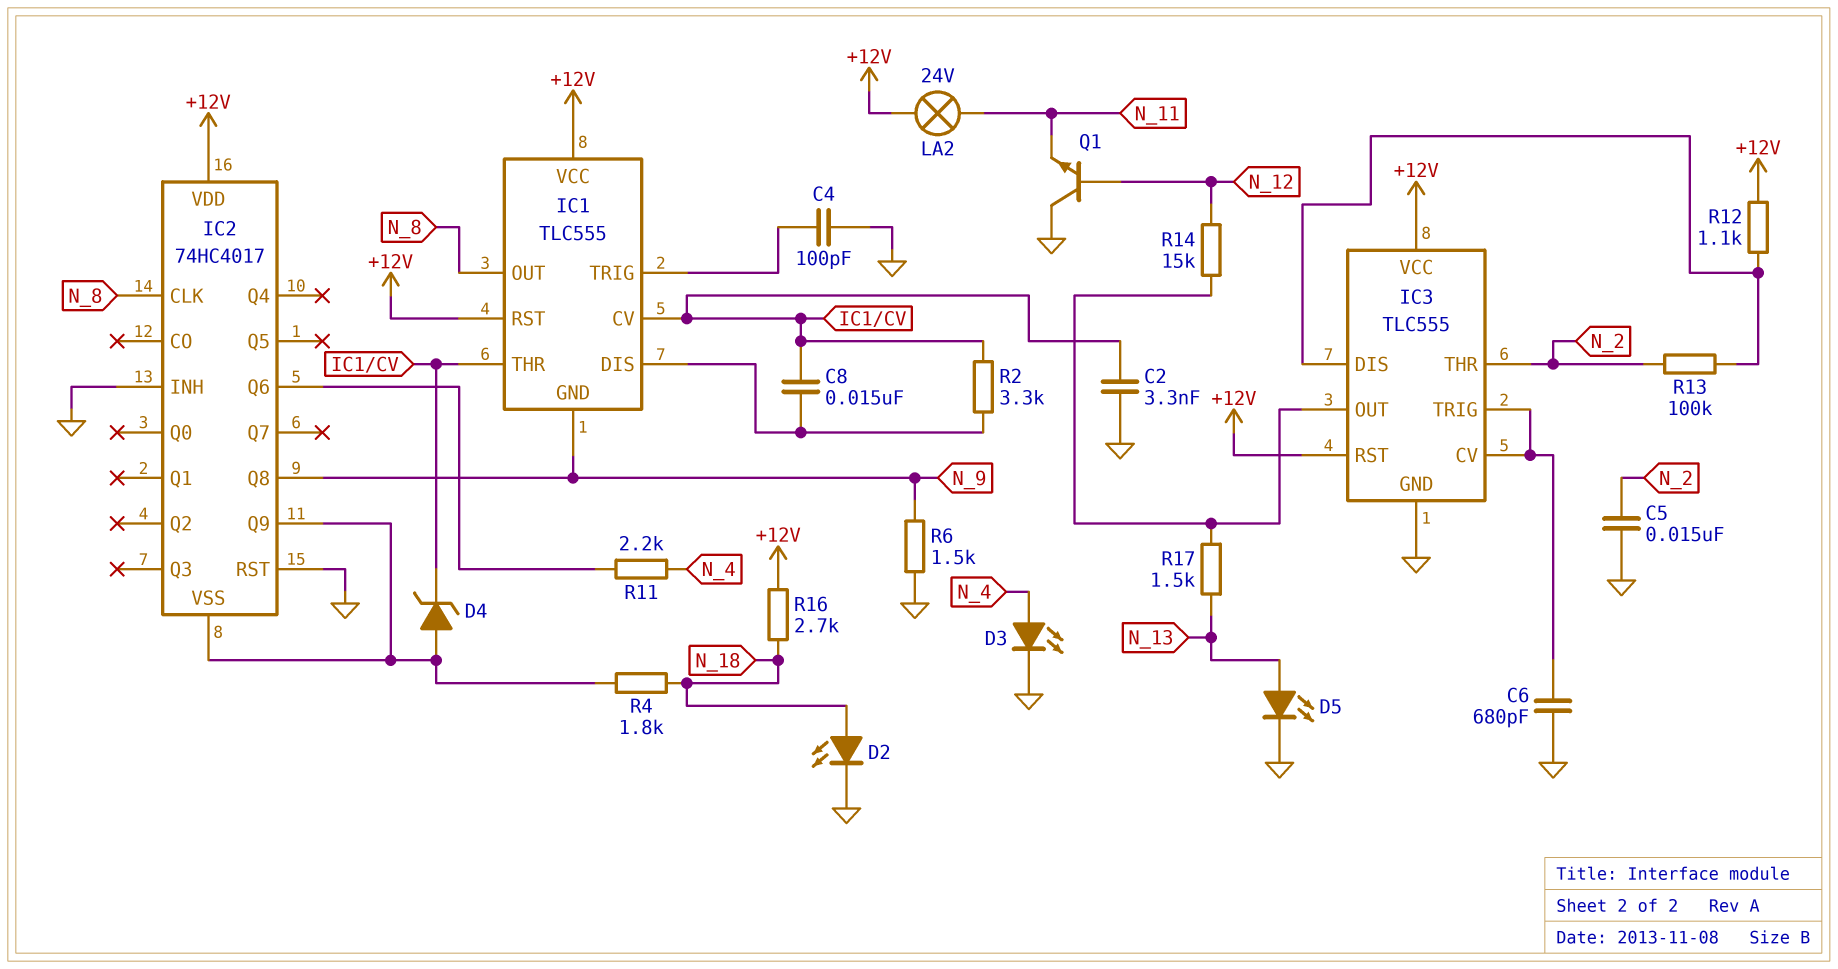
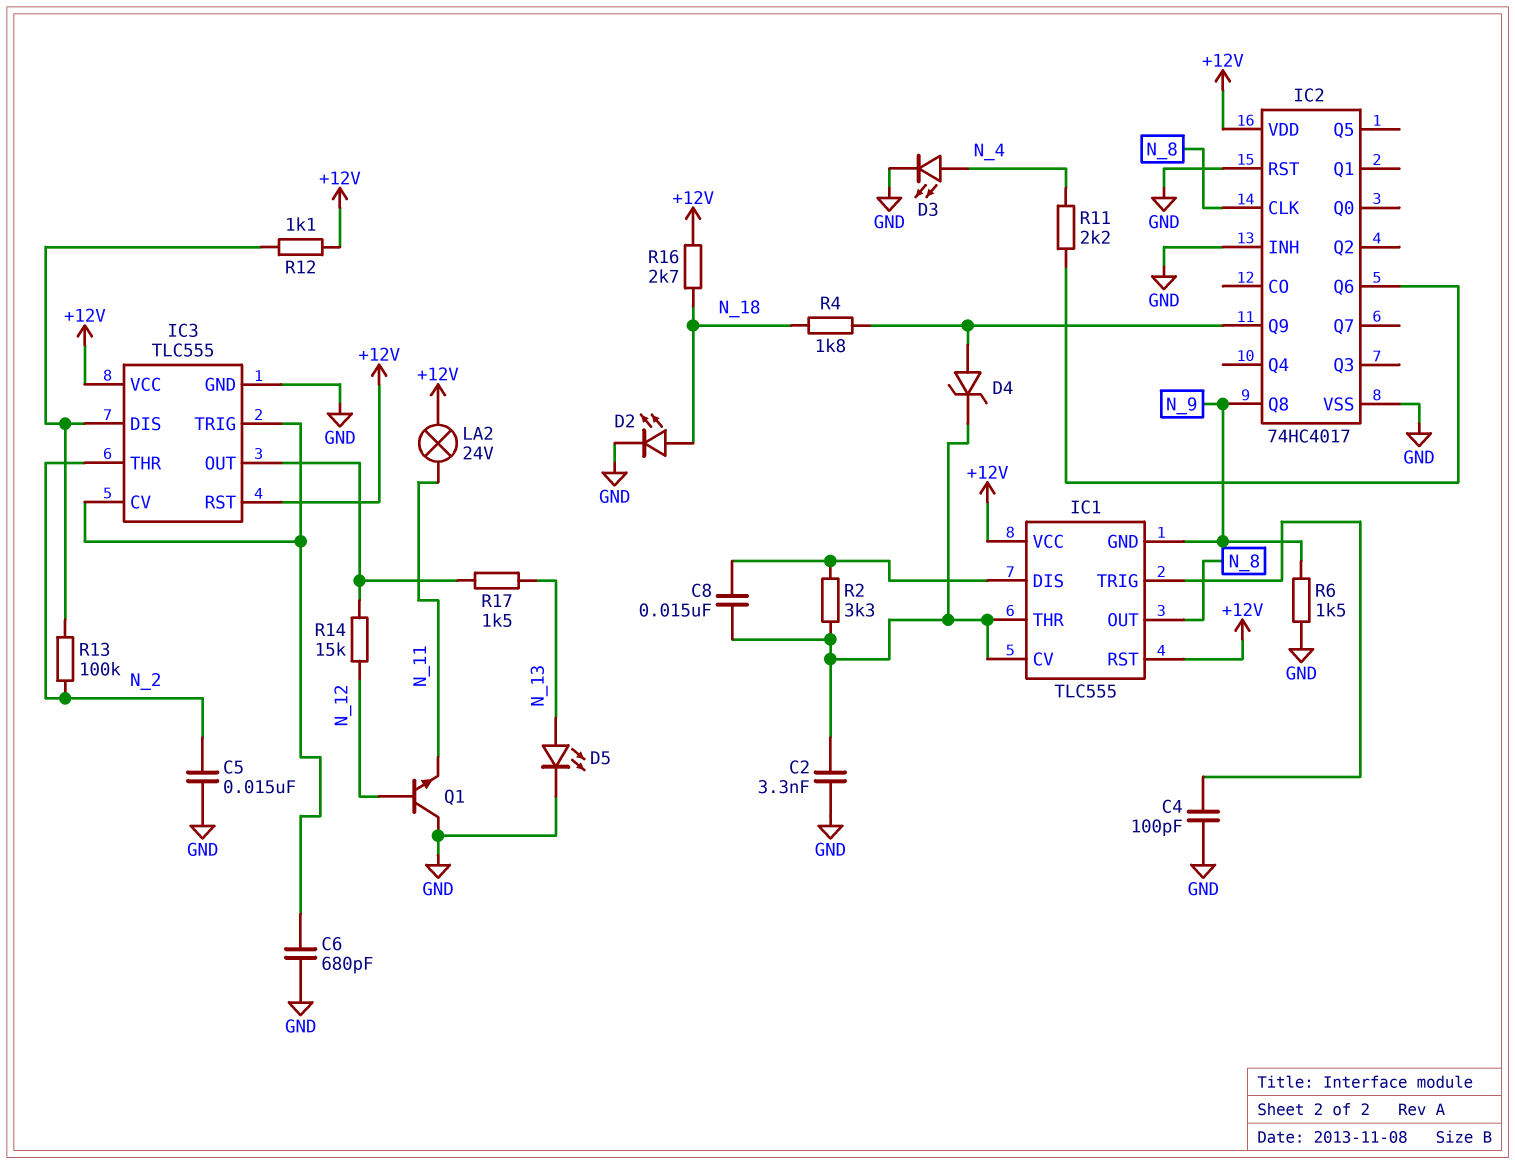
IC2 pin VSS: IC2/Q9 -> GND

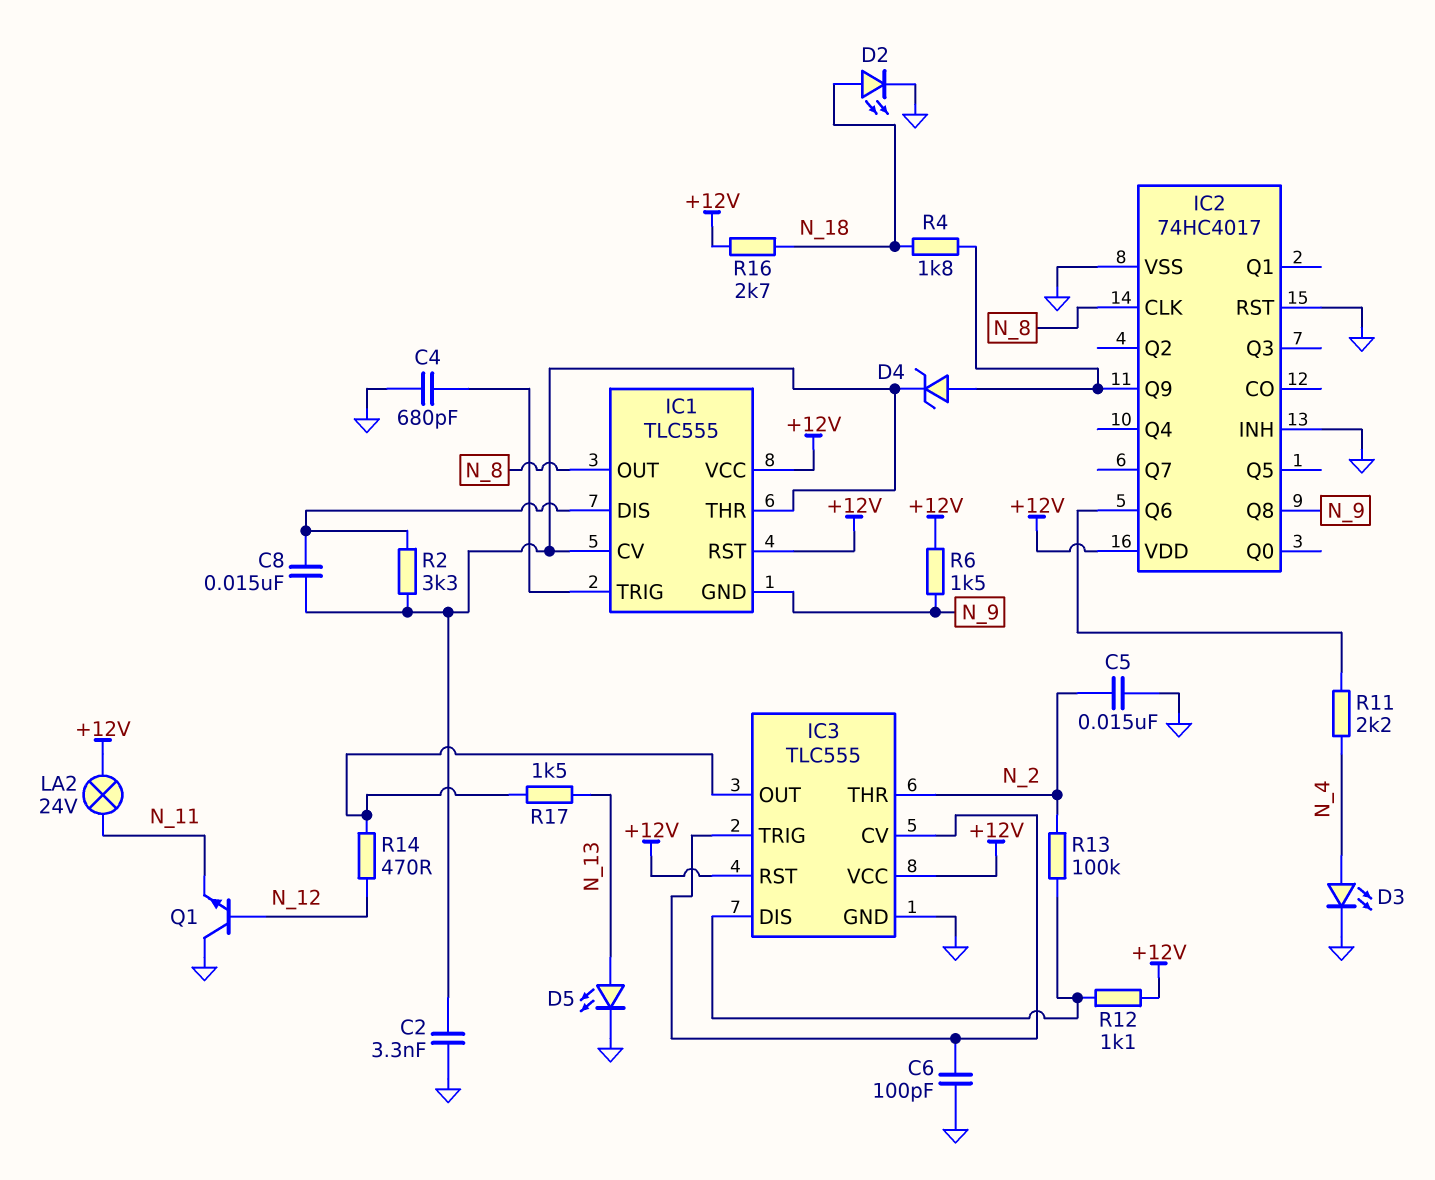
C4: 100pF (GND, IC1/TRIG) -> 680pF (GND, IC1/TRIG)
C6: 680pF (GND, IC3/CV) -> 100pF (GND, IC3/CV)
R6: 1.5k (GND, N_9) -> 1.5k (+12V, N_9)
R14: 15k (IC3/OUT, N_12) -> 470 (IC3/OUT, N_12)

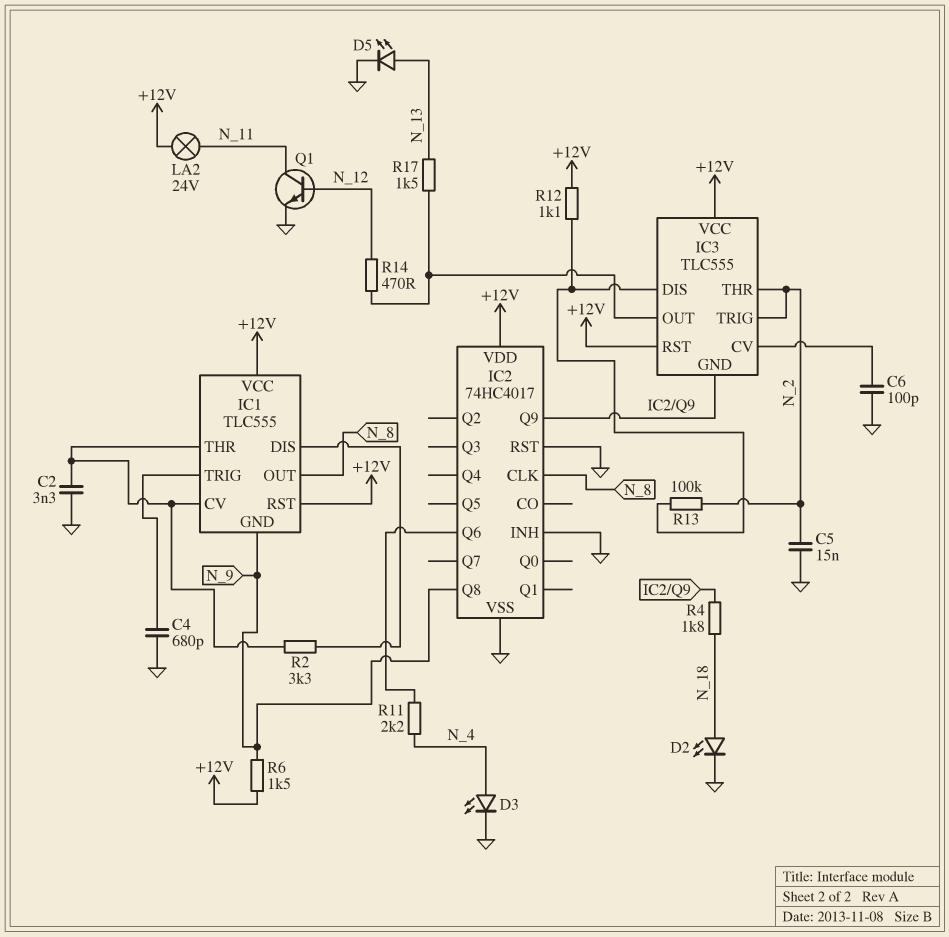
C8: 15nF (IC1/CV, IC1/DIS) -> none
D4: zener (A IC2/Q9, K IC1/CV) -> none
IC3 pin GND: GND -> IC2/Q9
IC3 pin TRIG: IC3/CV -> N_2
Q1: NPN (B N_12, C GND, E N_11) -> NPN (B N_12, C N_11, E GND)
R16: 2.7k (+12V, N_18) -> none

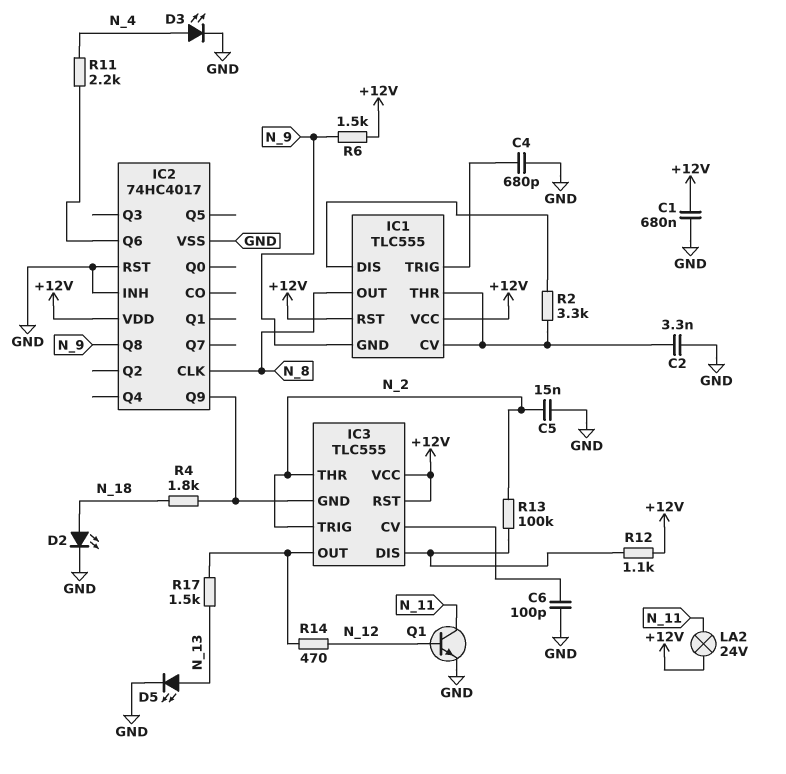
C1: none -> 680nF (+12V, GND)

